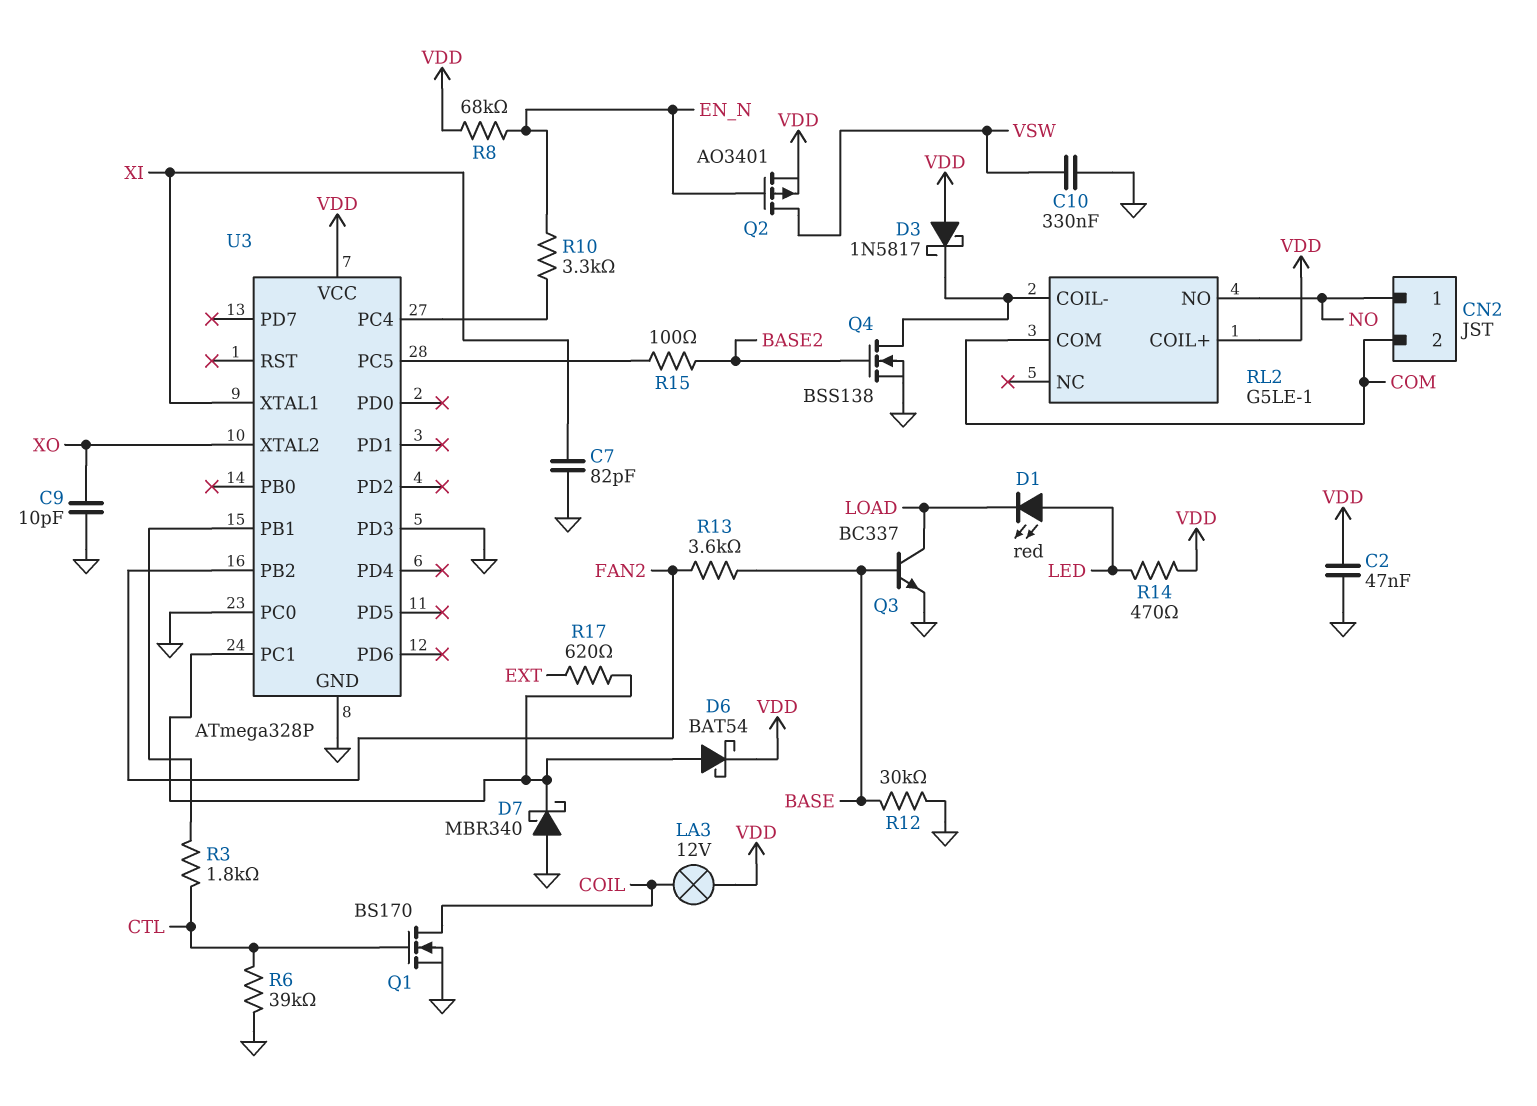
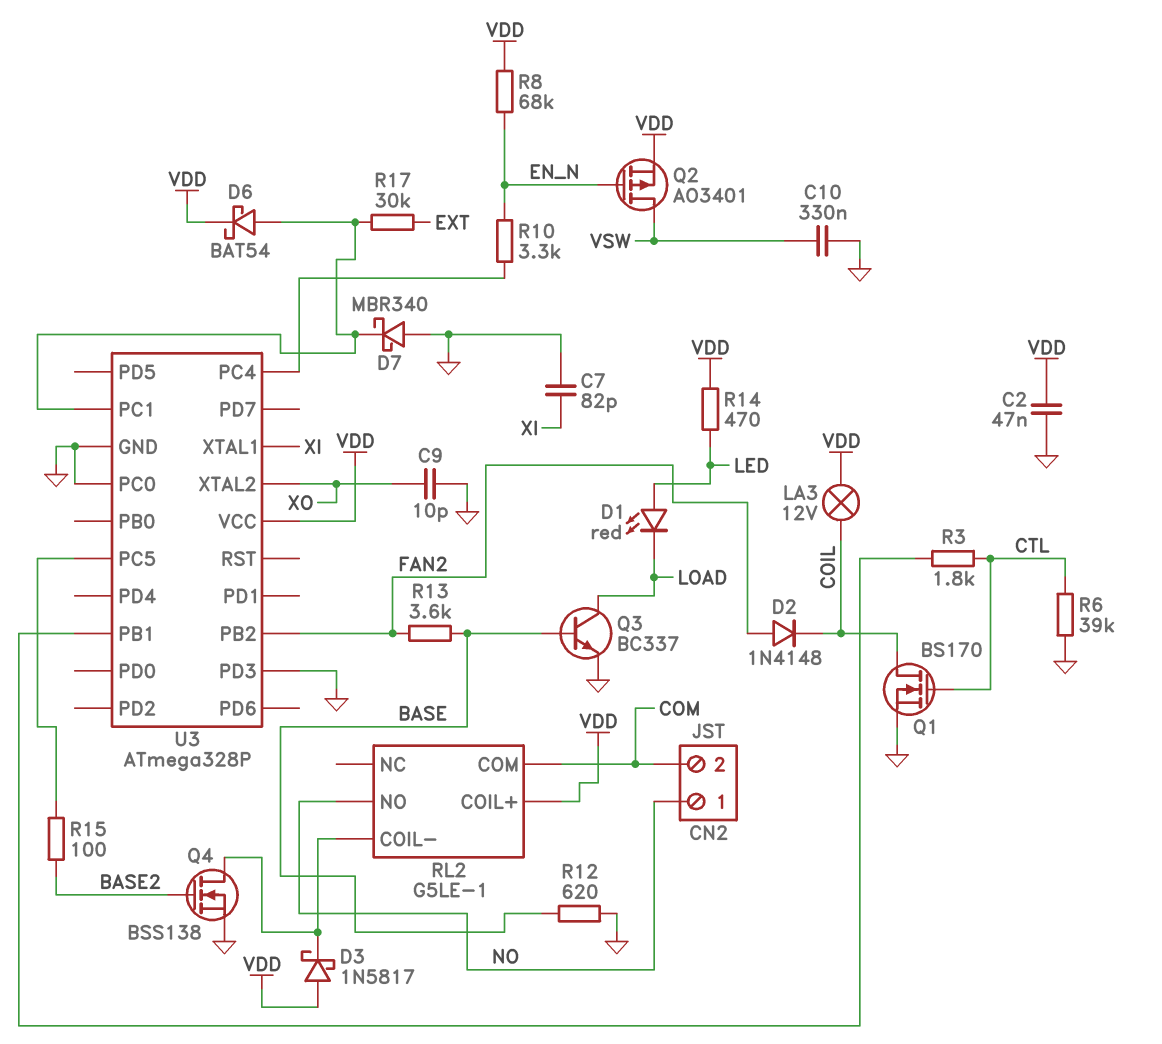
D2: none -> diode 1N4148 (A FAN2, K COIL)
R12: 30k (BASE, GND) -> 620 (BASE, GND)
R17: 620 (EXT, U3/PC1) -> 30k (EXT, U3/PC1)

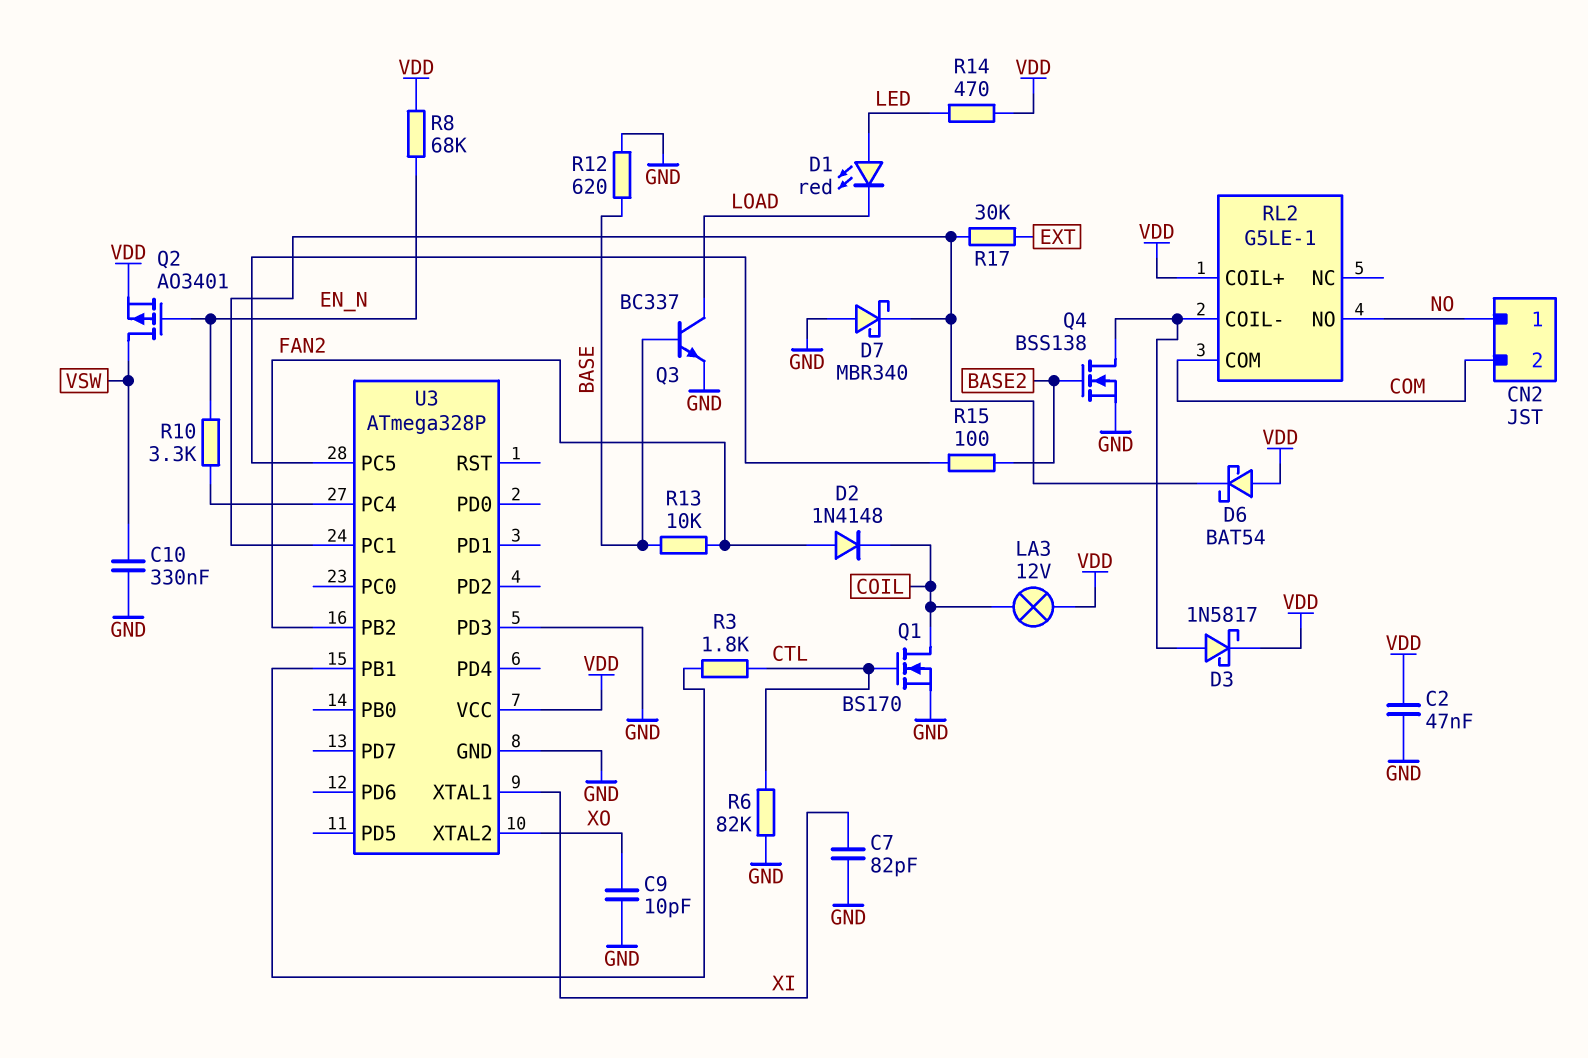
D3: schottky 1N5817 (A VDD, K RL2/COIL-) -> schottky 1N5817 (A RL2/COIL-, K VDD)
D6: schottky BAT54 (A U3/PC1, K VDD) -> schottky BAT54 (A VDD, K U3/PC1)
R6: 39k (CTL, GND) -> 82k (CTL, GND)
R13: 3.6k (BASE, FAN2) -> 10k (BASE, FAN2)
U3 pin PC0: GND -> none

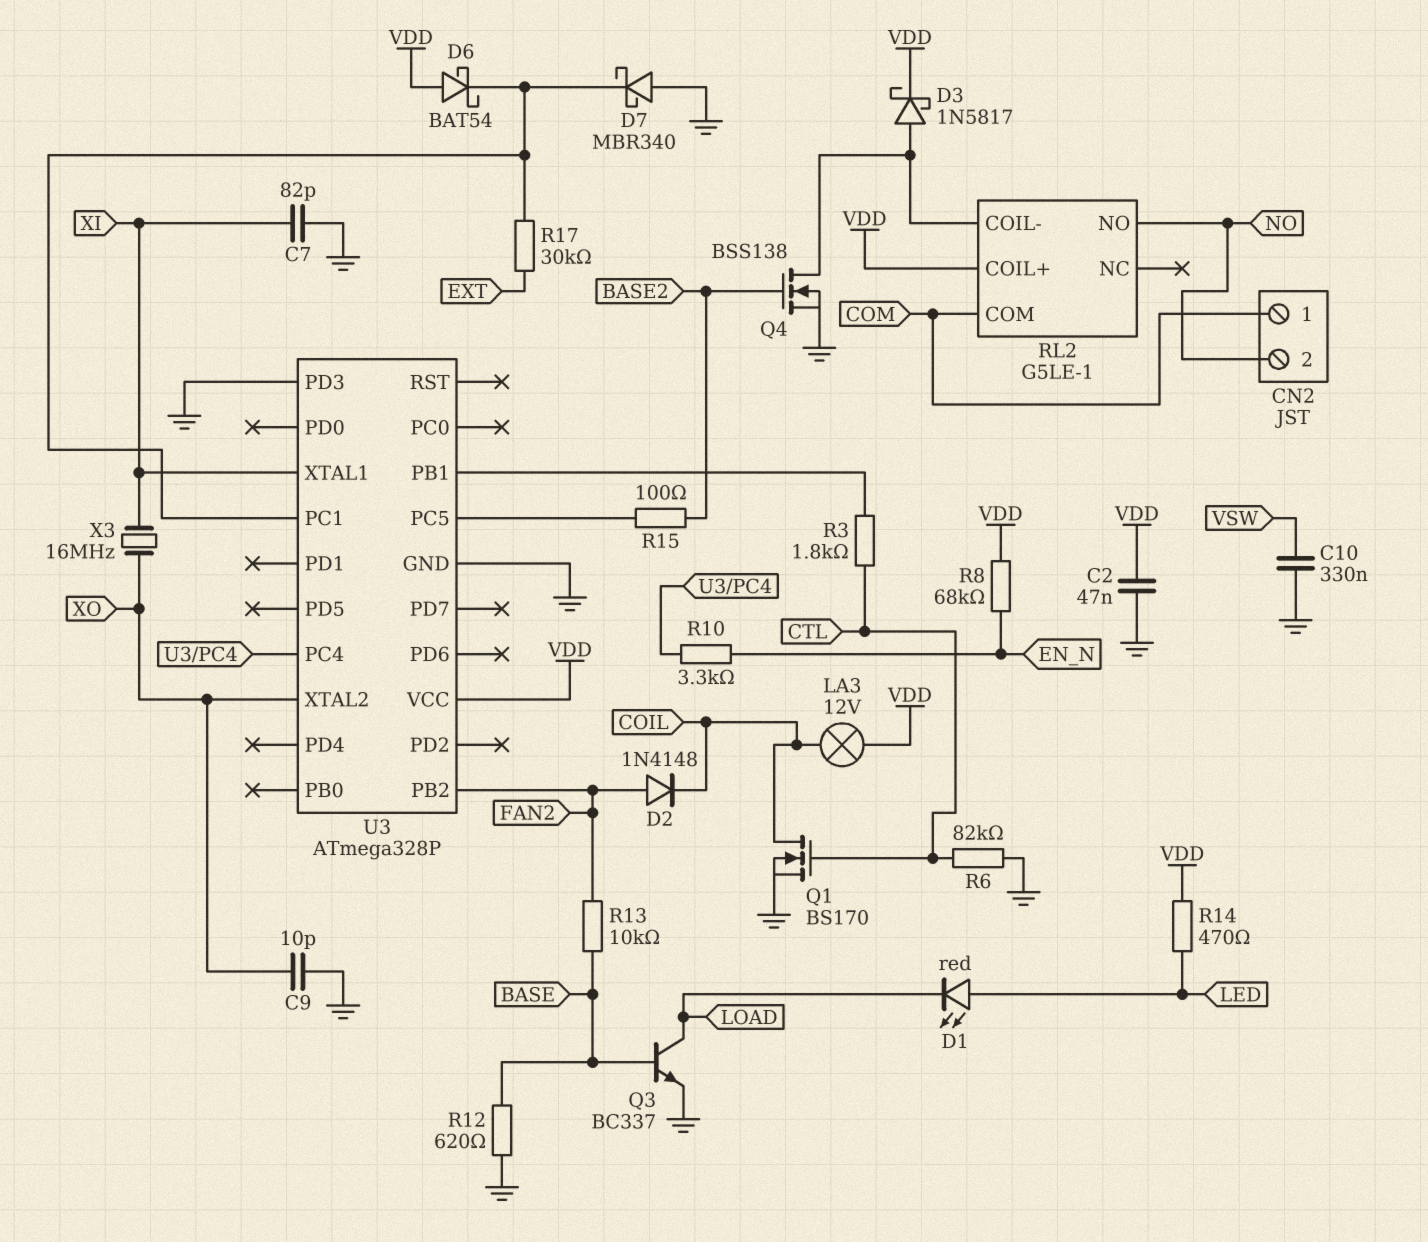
CN2 pin 1: NO -> COM
CN2 pin 2: COM -> NO
Q2: PMOS AO3401 (G EN_N, D VSW, S VDD) -> none
X3: none -> 16MHz (XI, XO)

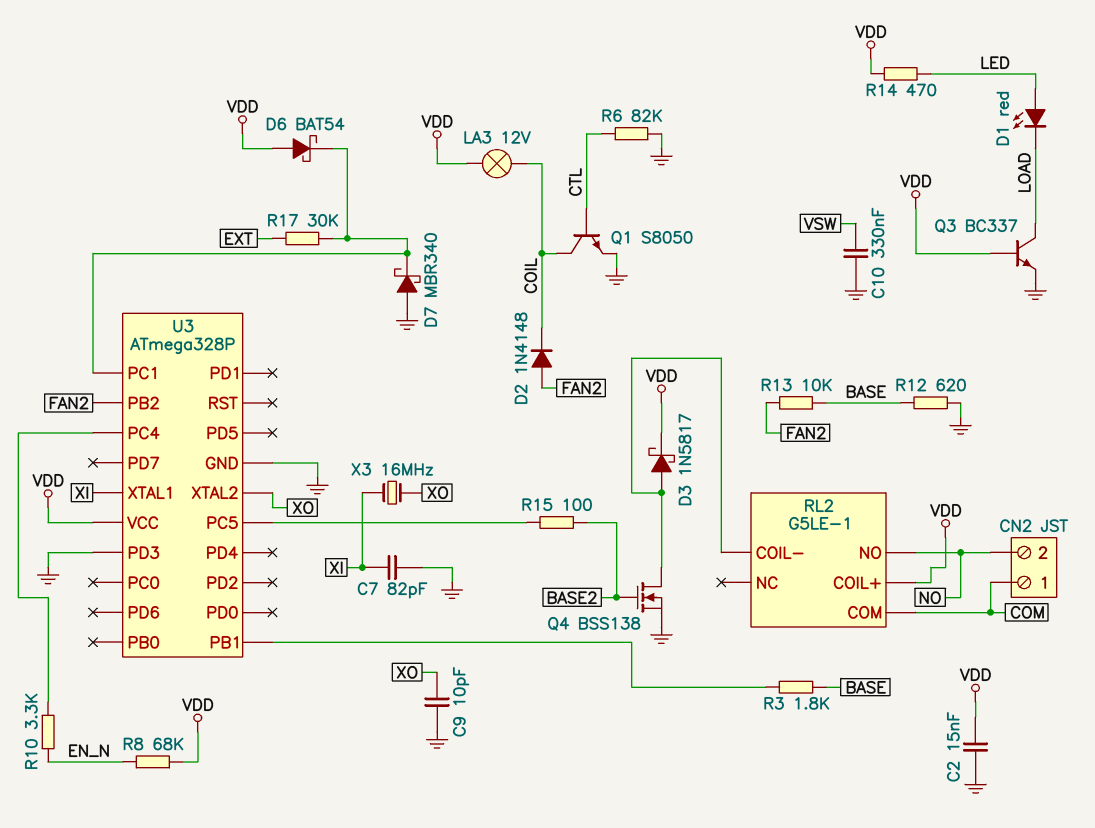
C2: 47nF (GND, VDD) -> 15nF (GND, VDD)
Q1: NMOS BS170 (G CTL, D COIL, S GND) -> NPN S8050 (B CTL, C COIL, E GND)
Q3: NPN BC337 (B BASE, C LOAD, E GND) -> NPN BC337 (B VDD, C LOAD, E GND)
R3: 1.8k (CTL, U3/PB1) -> 1.8k (BASE, U3/PB1)

